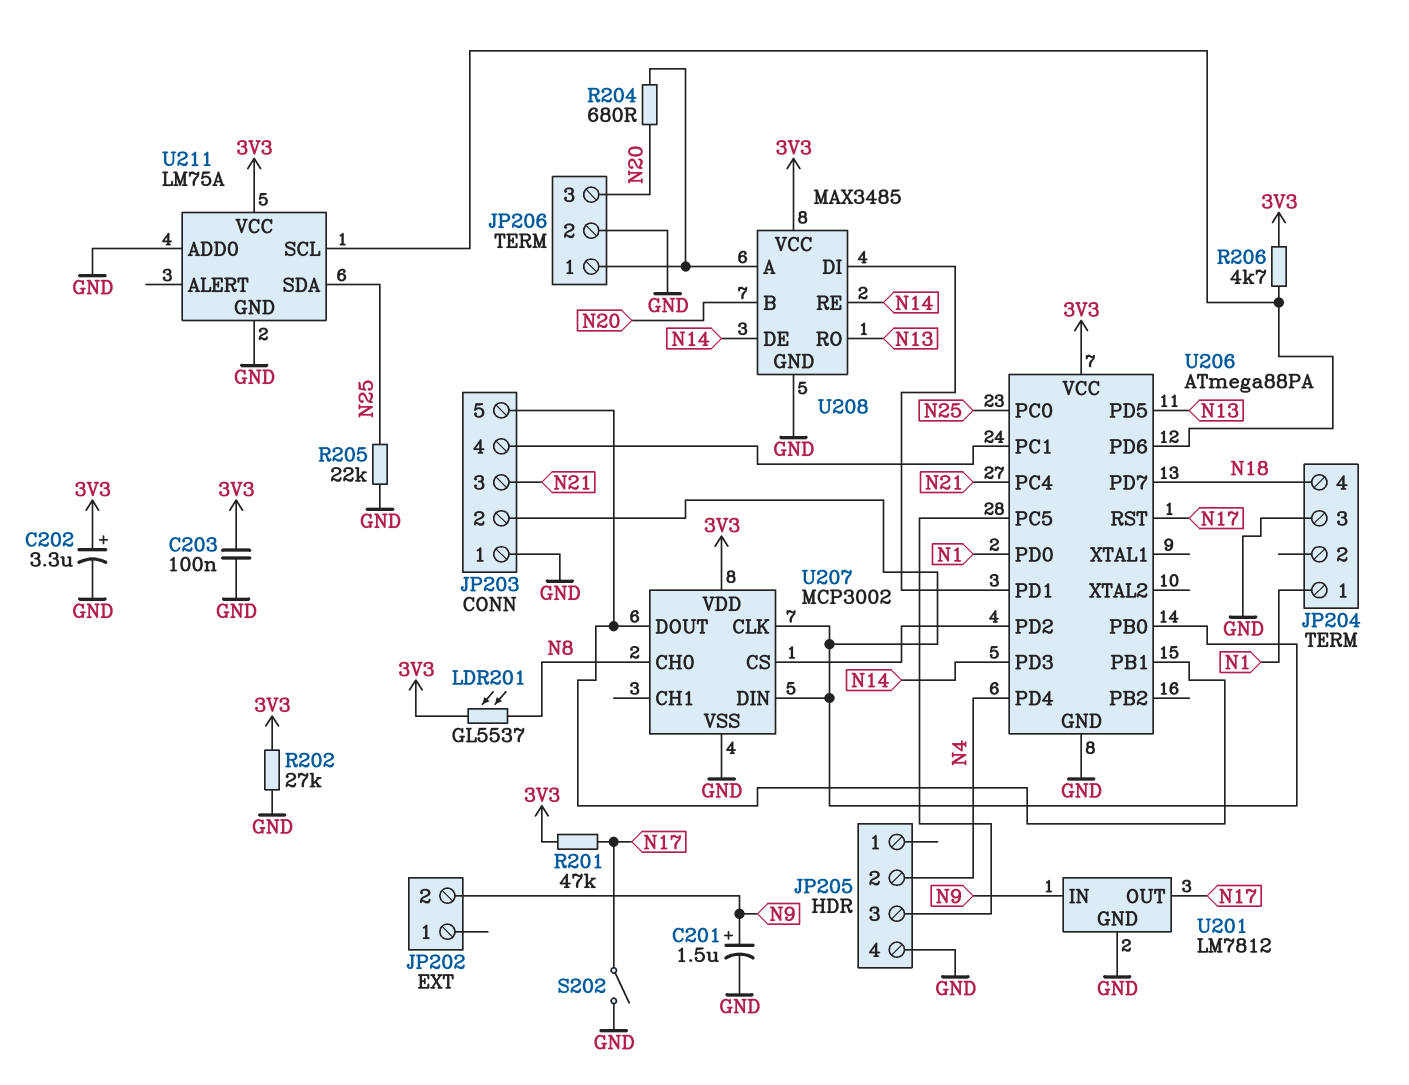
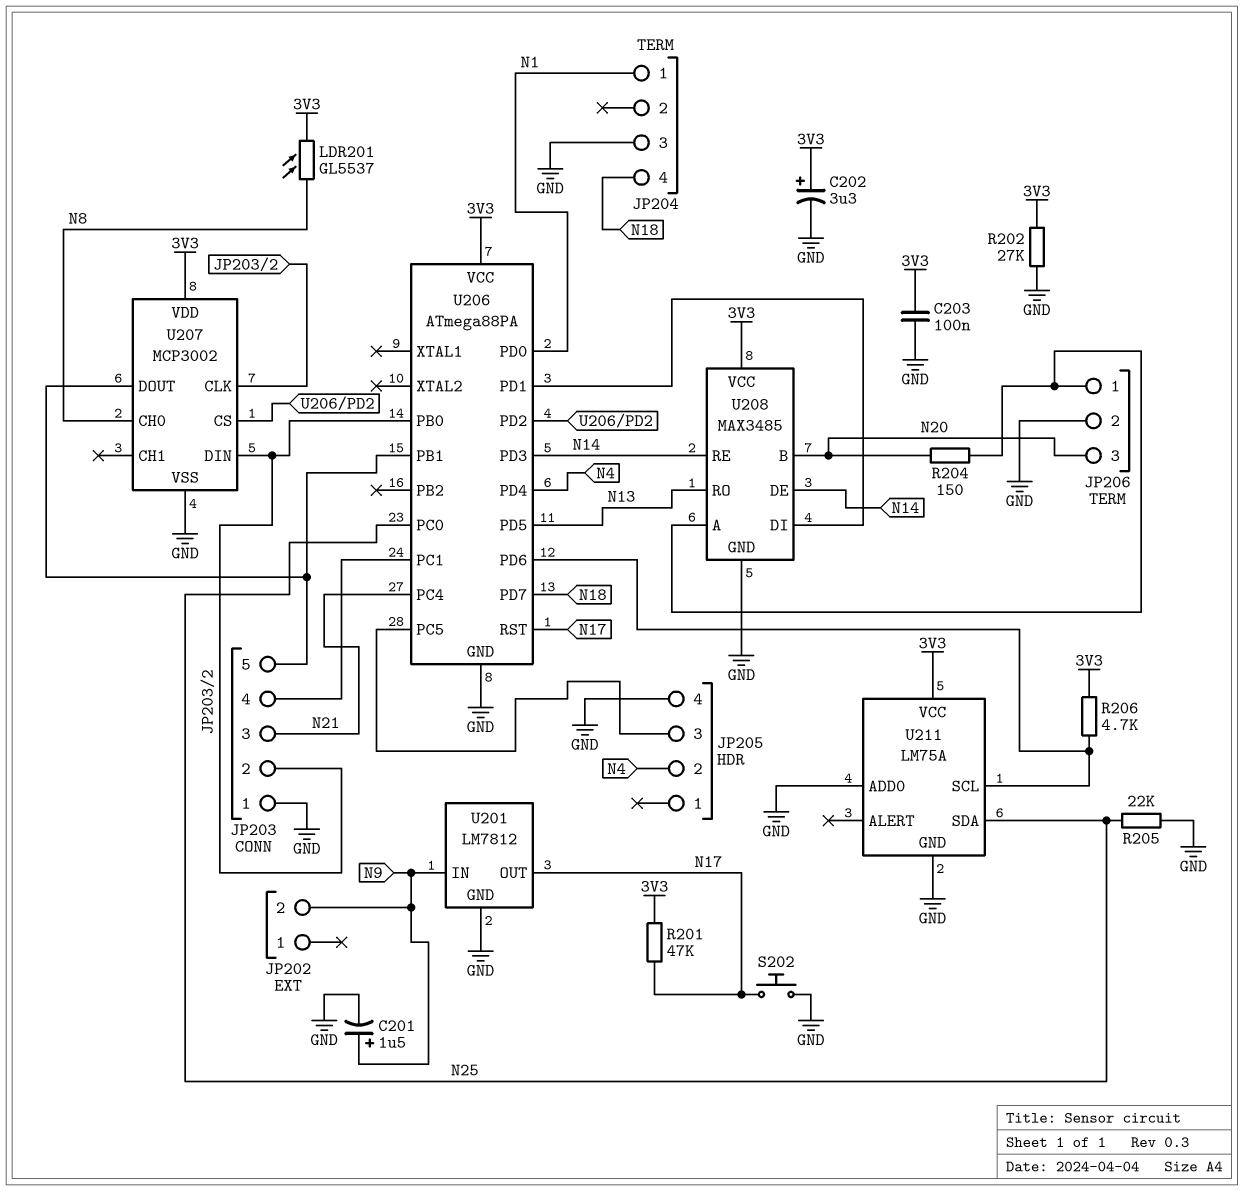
R204: 680 (JP206/1, N20) -> 150 (JP206/1, N20)
S202: switch (GND, N17) -> button (GND, N17)

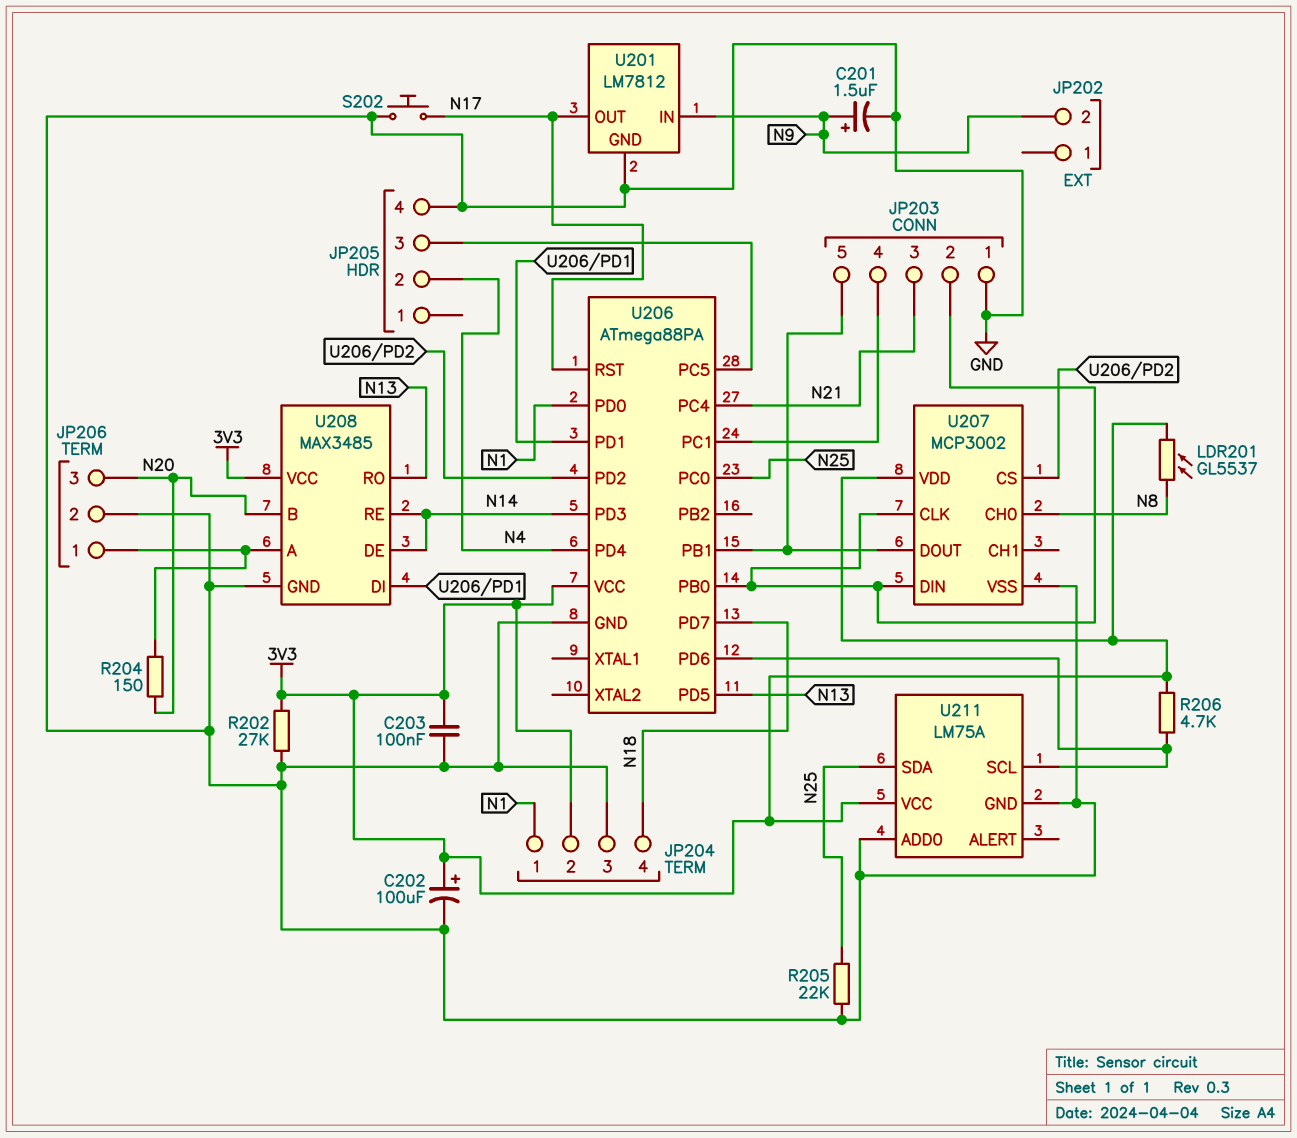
C202: 3.3uF (plus 3V3, minus GND) -> 100uF (plus 3V3, minus GND)
JP204 pin 2: none -> 3V3
R201: 47k (3V3, N17) -> none

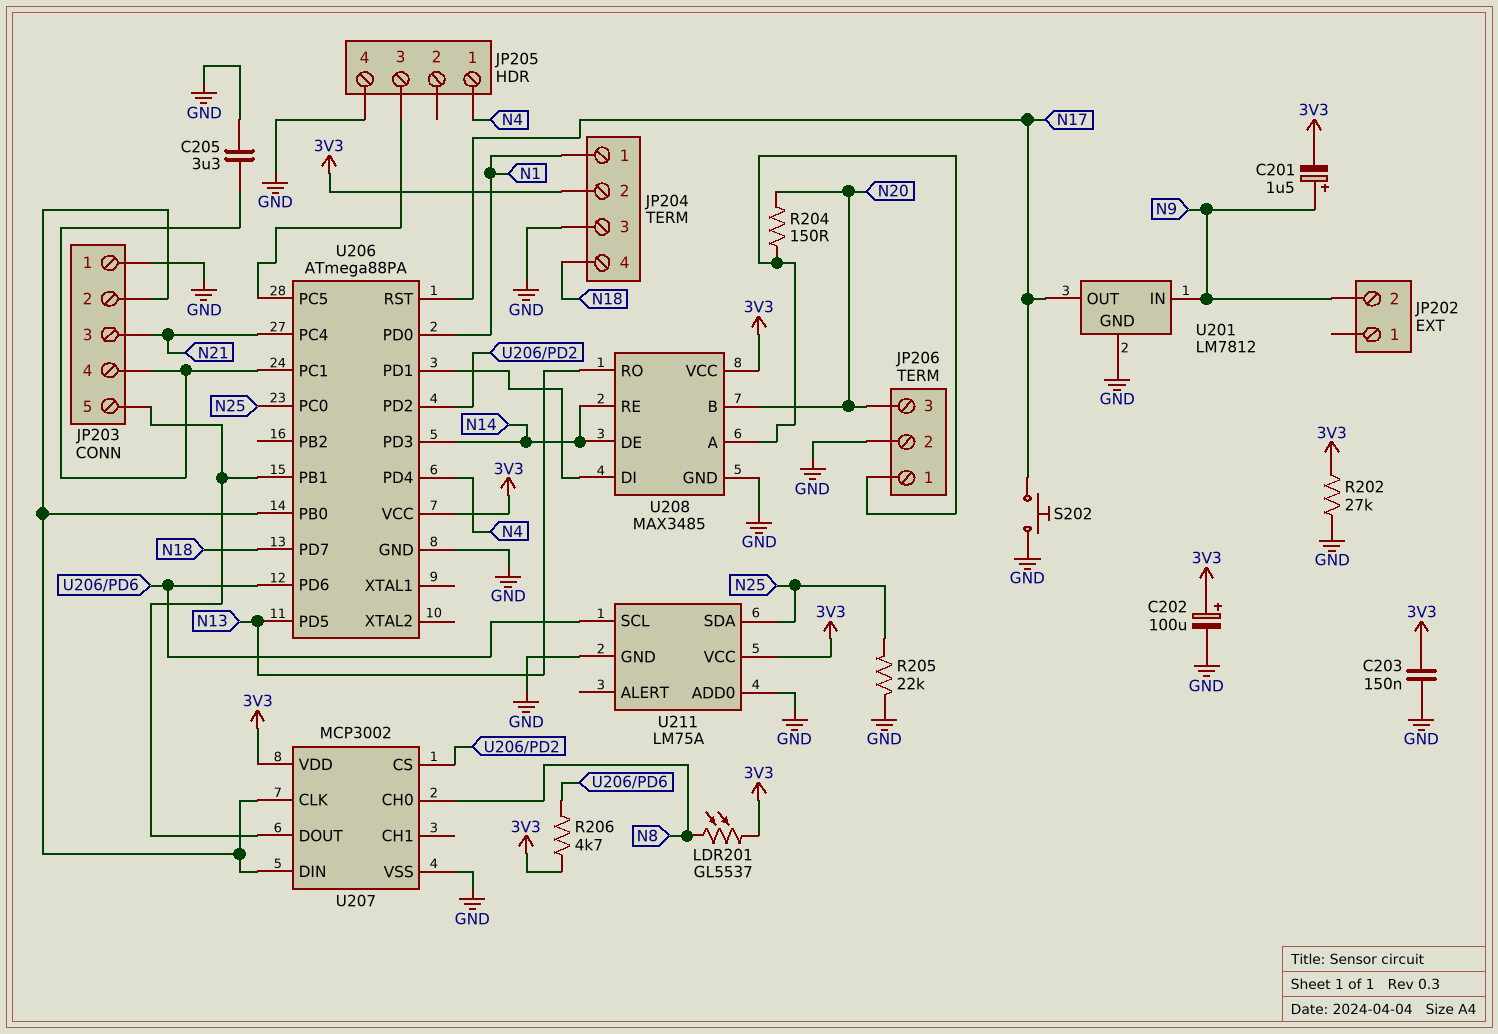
C201: 1.5uF (plus N9, minus GND) -> 1.5uF (plus N9, minus 3V3)
C203: 100nF (3V3, GND) -> 150nF (3V3, GND)
C205: none -> 3.3uF (GND, JP203/4)
JP205 pin 1: none -> N4
JP205 pin 2: N4 -> none

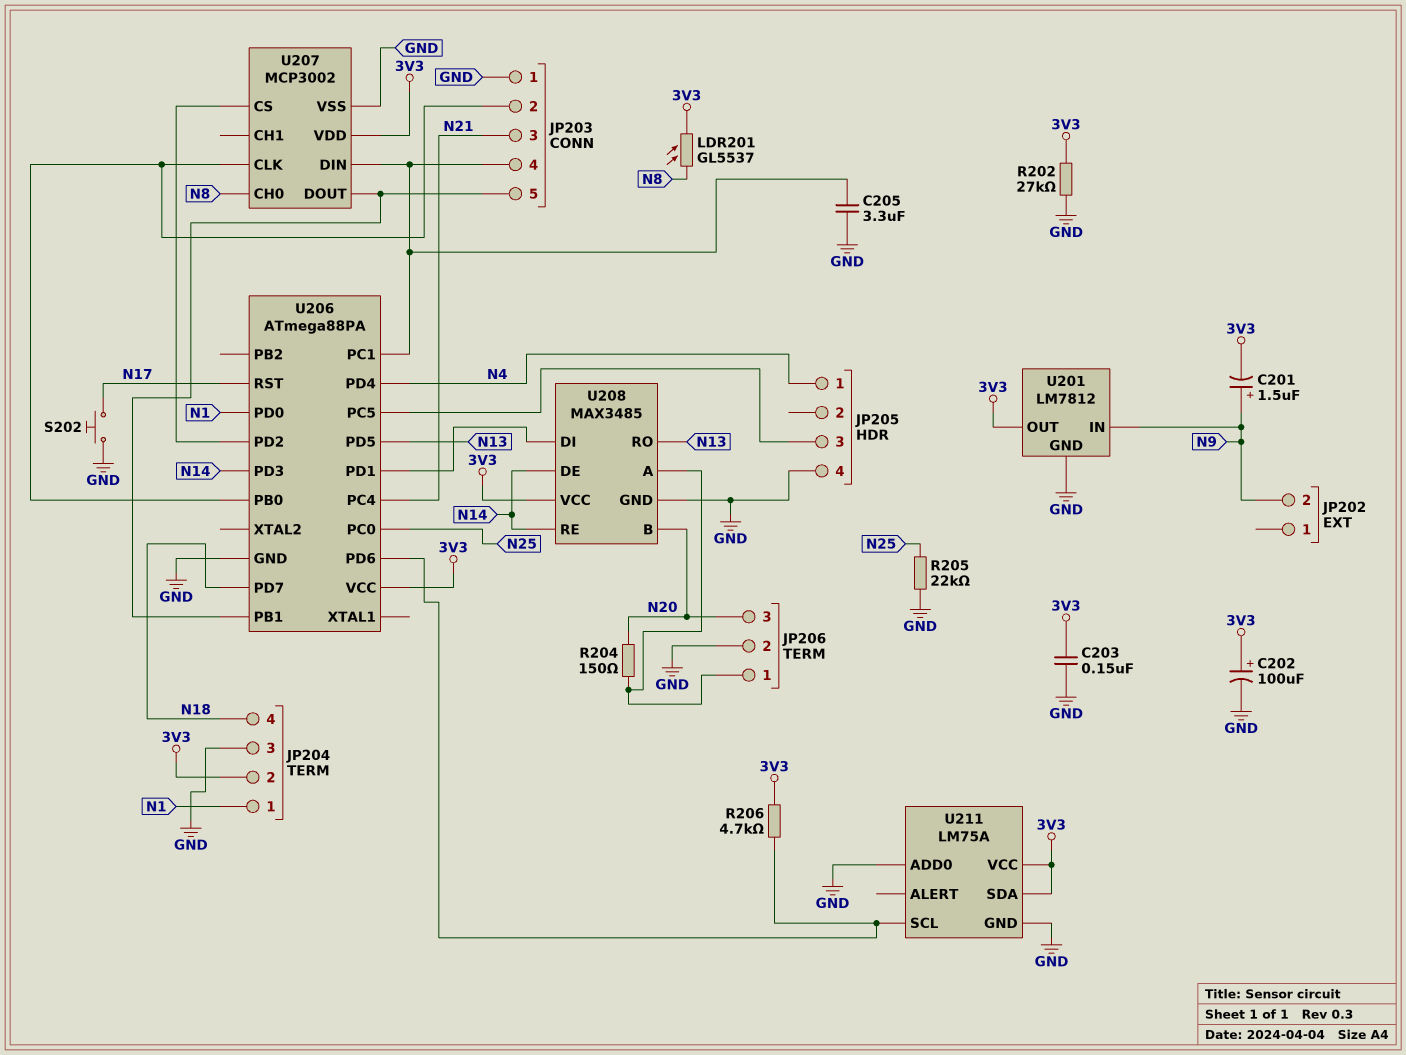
U201 pin OUT: N17 -> 3V3
U207 pin DIN: JP203/2 -> JP203/4
U211 pin SDA: N25 -> 3V3

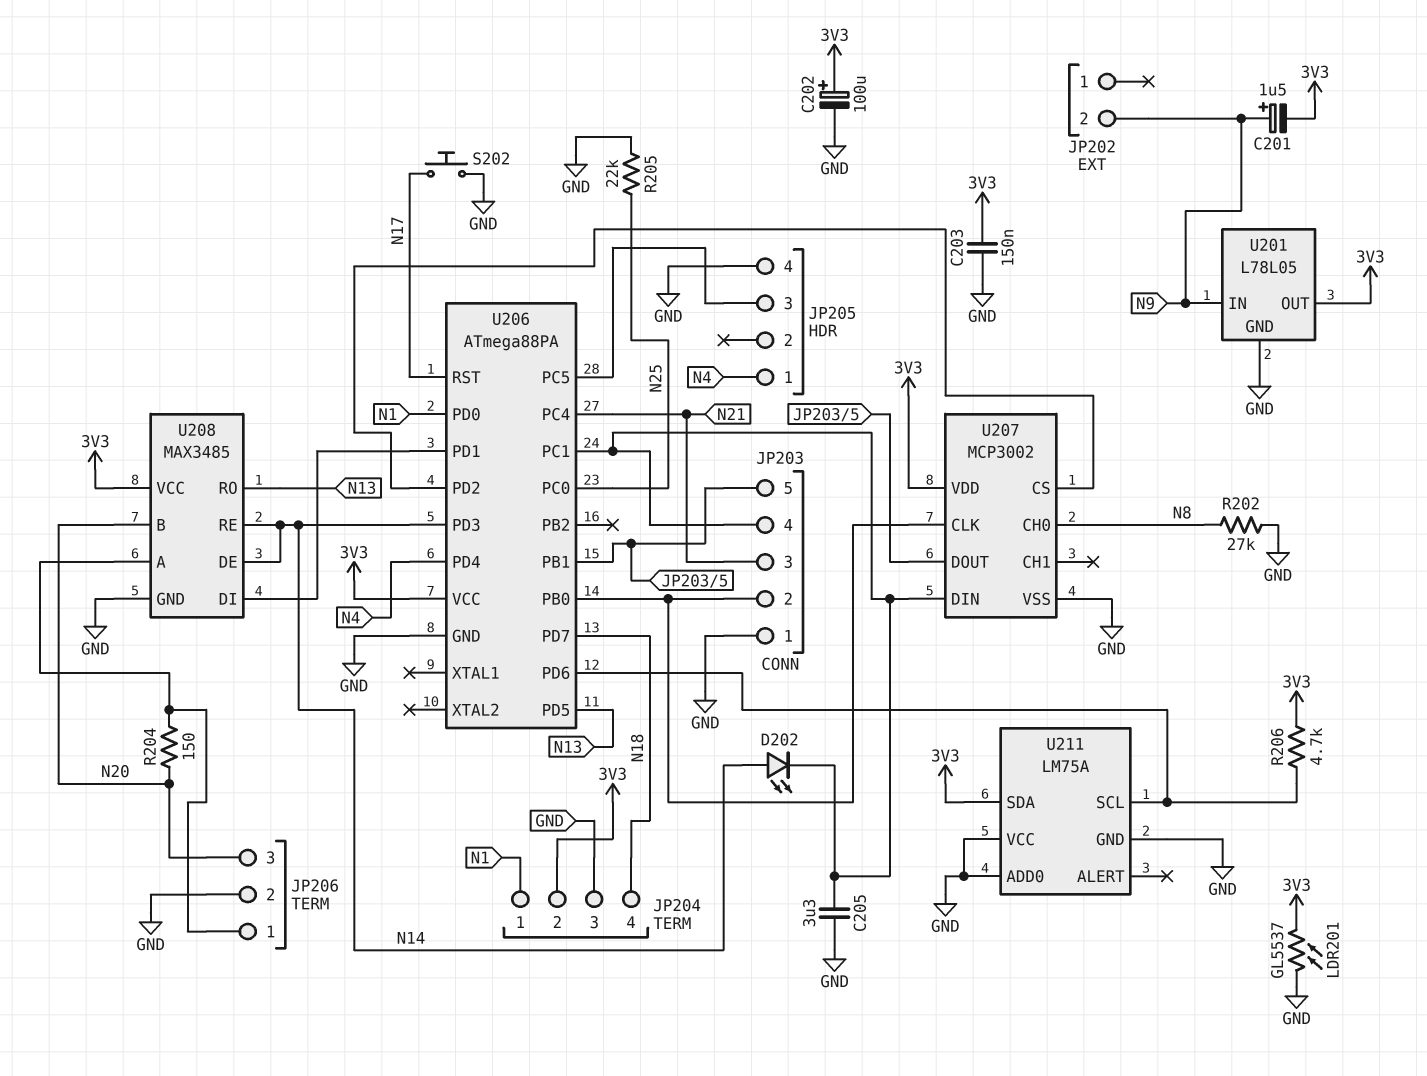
D202: none -> LED (A N14, K JP203/4)
LDR201: GL5537 (3V3, N8) -> GL5537 (3V3, GND)
R202: 27k (3V3, GND) -> 27k (GND, N8)
U201: LM7812 -> L78L05
U211 pin VCC: 3V3 -> GND

